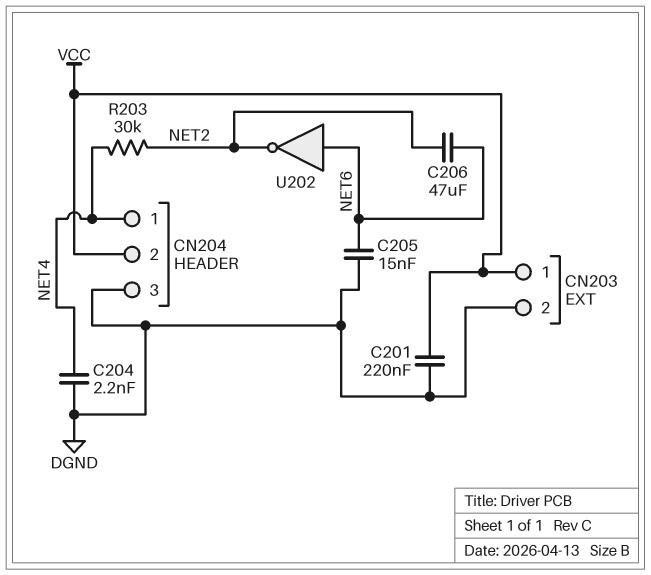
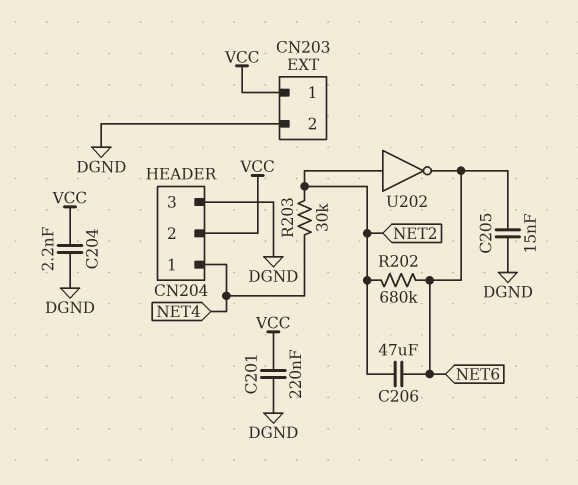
C204: 2.2nF (DGND, NET4) -> 2.2nF (DGND, VCC)
R202: none -> 680k (NET2, NET6)
U202: NOT (in NET6, out NET2) -> NOT (in NET2, out NET6)

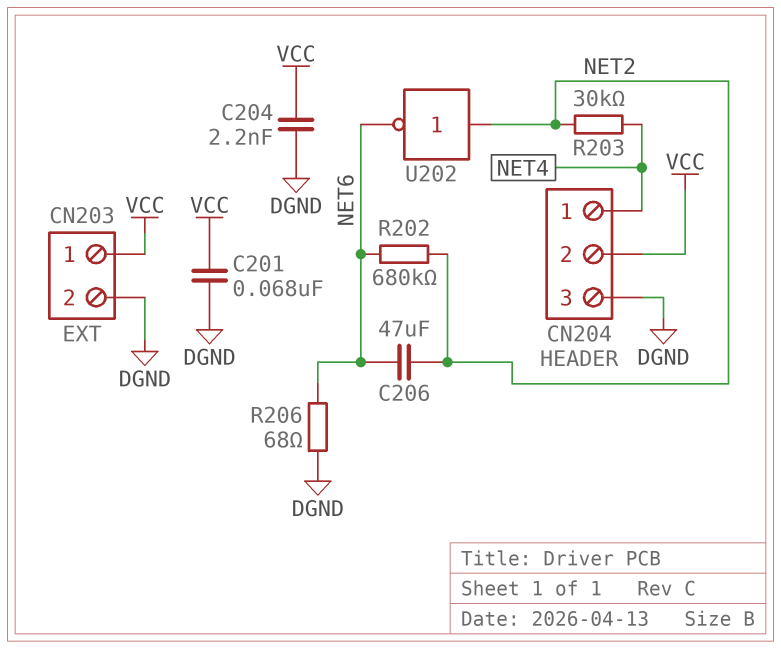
C201: 220nF (DGND, VCC) -> 68nF (DGND, VCC)
C205: 15nF (DGND, NET6) -> none
R206: none -> 68 (DGND, NET6)

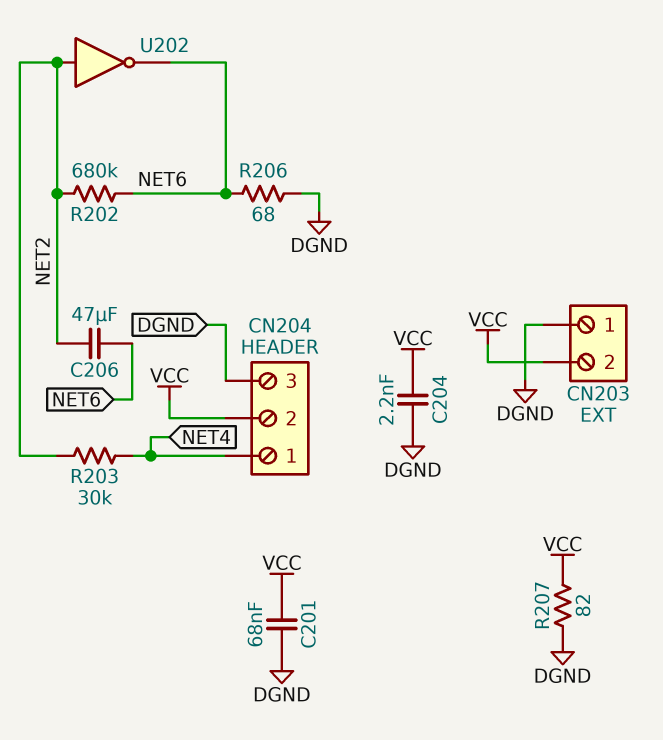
CN203 pin 1: VCC -> DGND
CN203 pin 2: DGND -> VCC
R207: none -> 82 (DGND, VCC)

